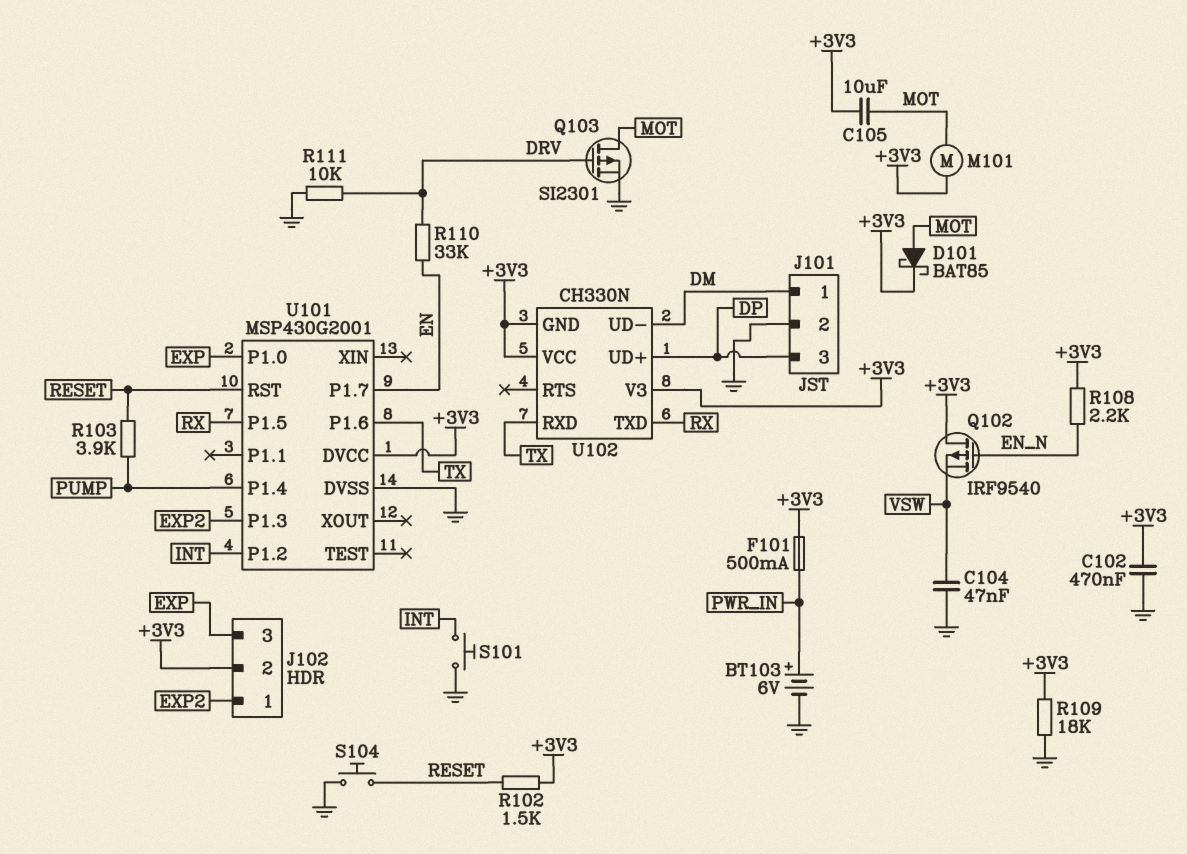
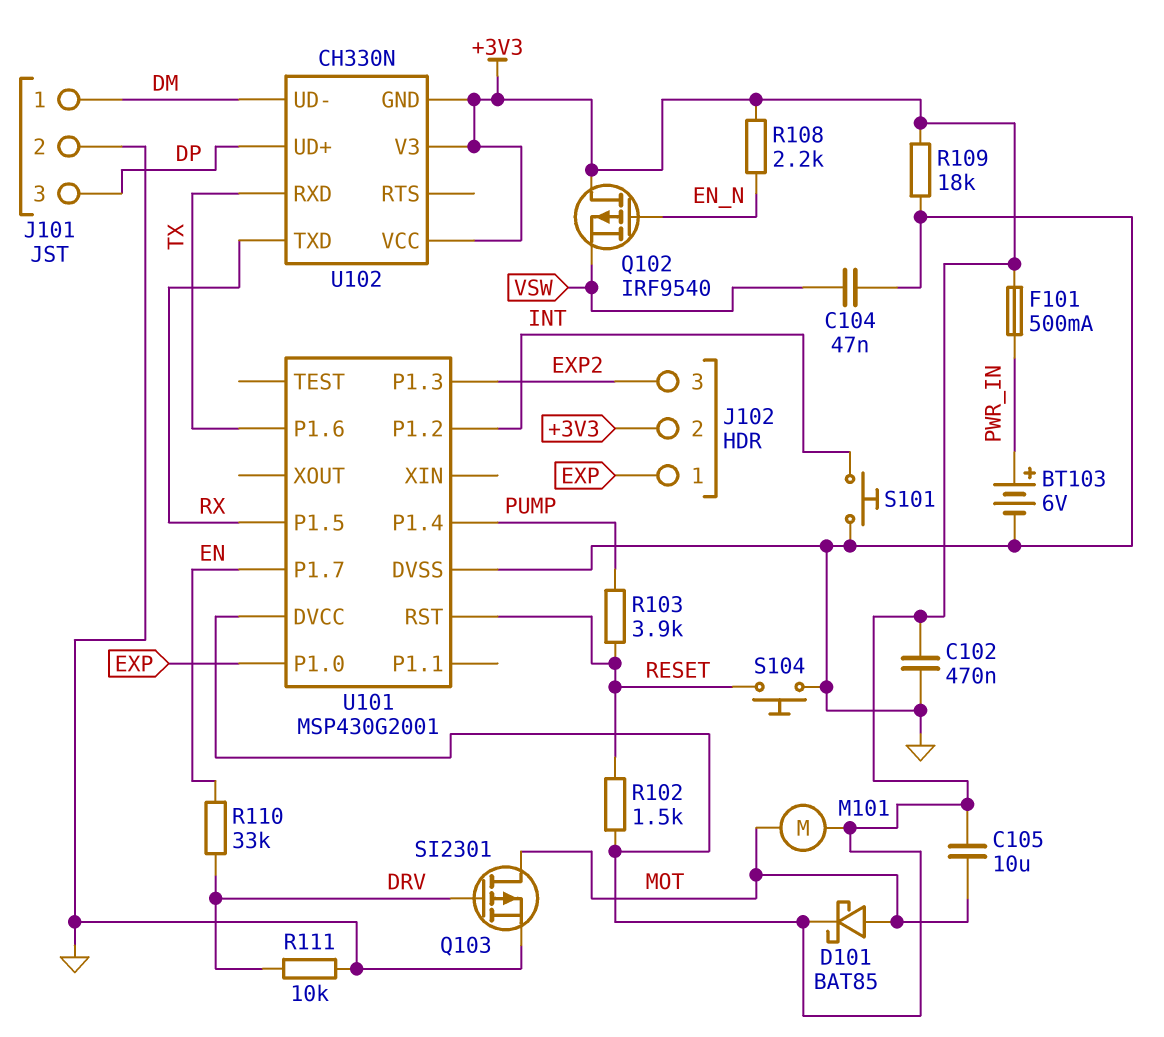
J102 pin 1: EXP2 -> EXP
J102 pin 3: EXP -> EXP2

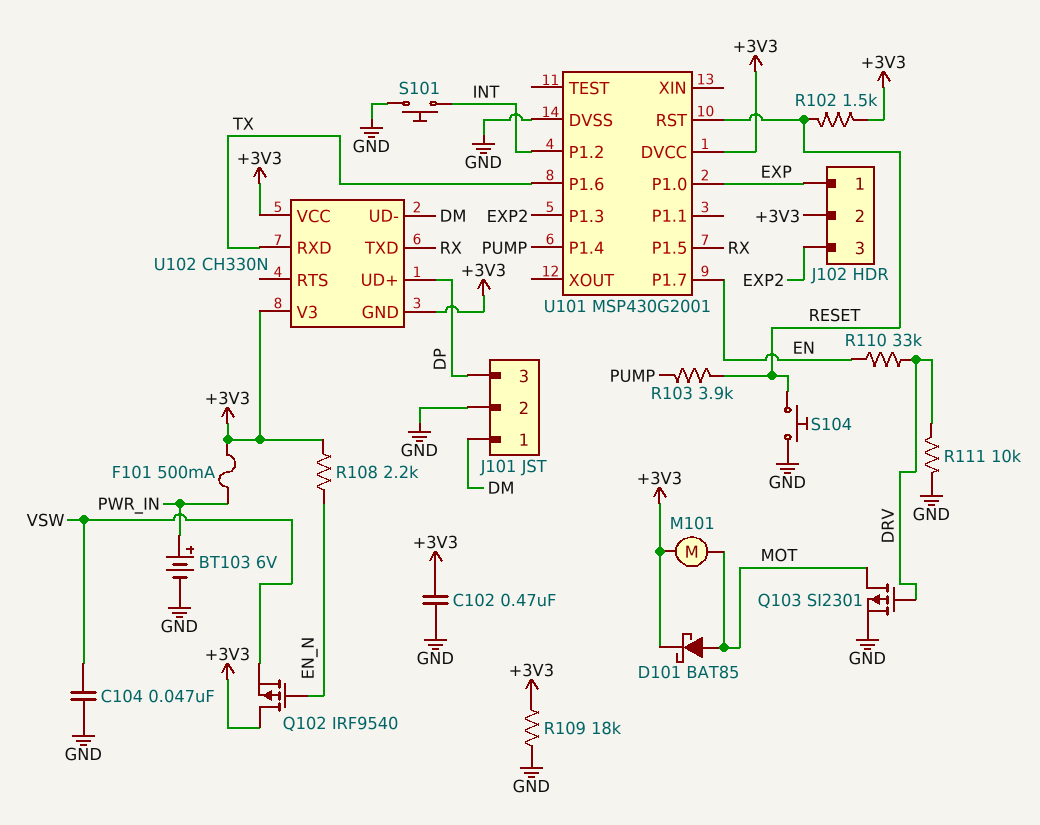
C105: 10uF (+3V3, MOT) -> none

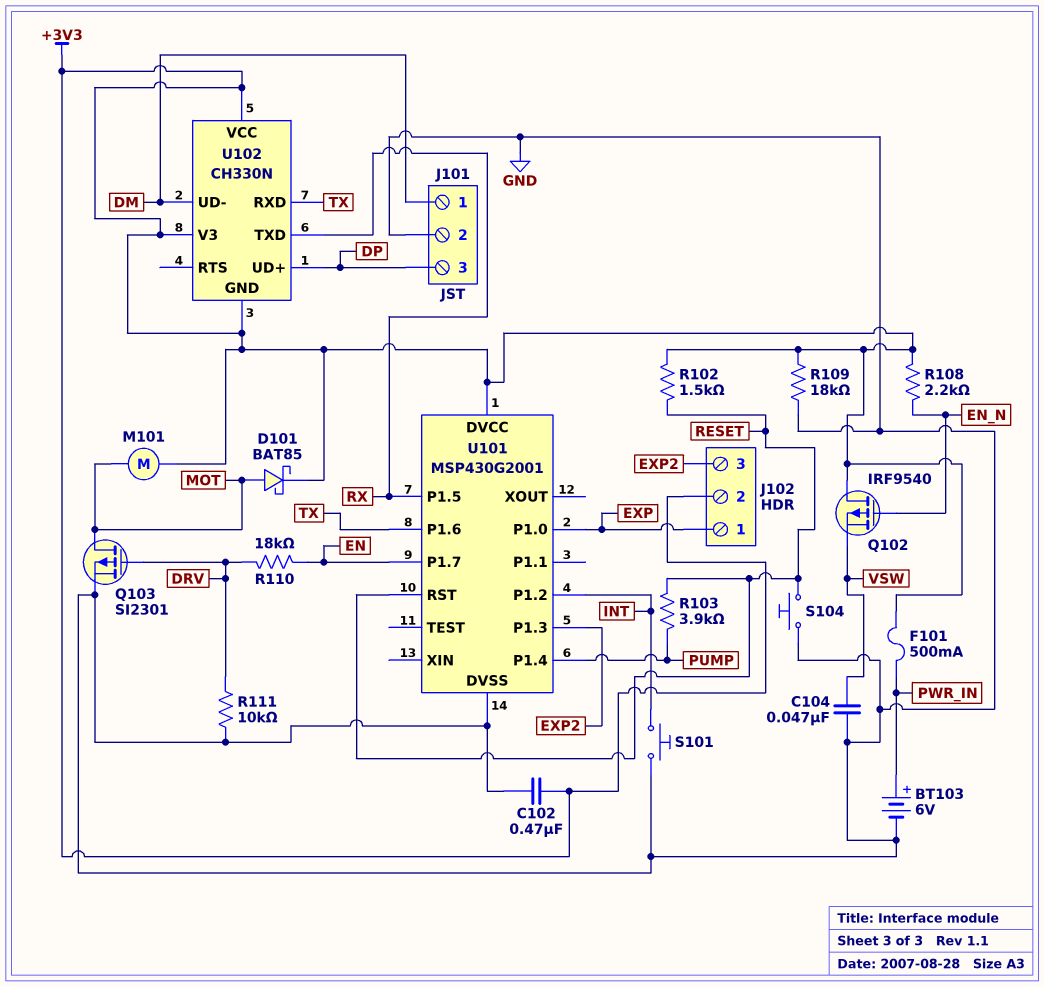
R110: 33k (DRV, EN) -> 18k (DRV, EN)

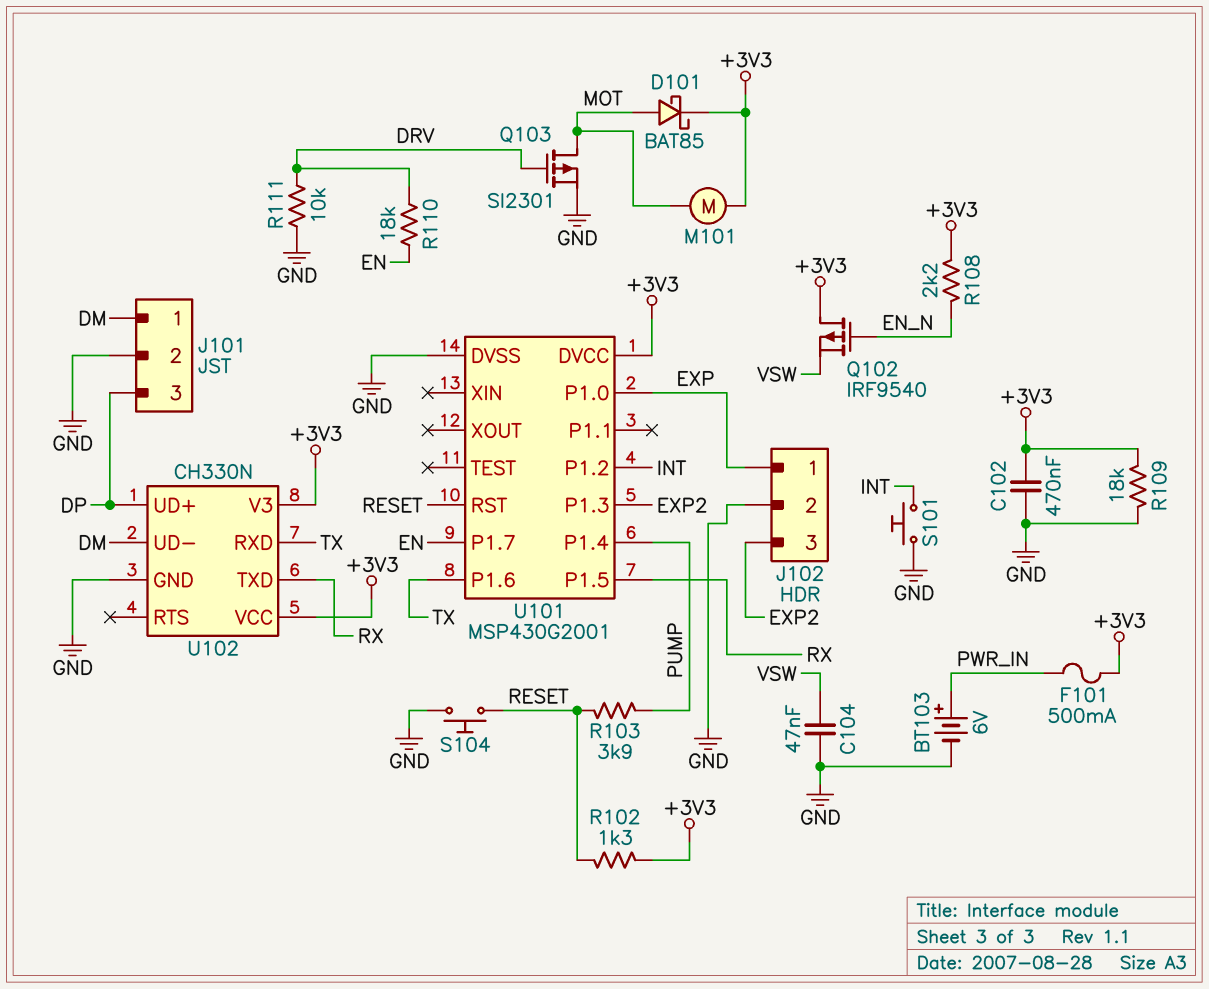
J102 pin 2: +3V3 -> GND
R102: 1.5k (+3V3, RESET) -> 1.3k (+3V3, RESET)
U102 pin GND: +3V3 -> GND

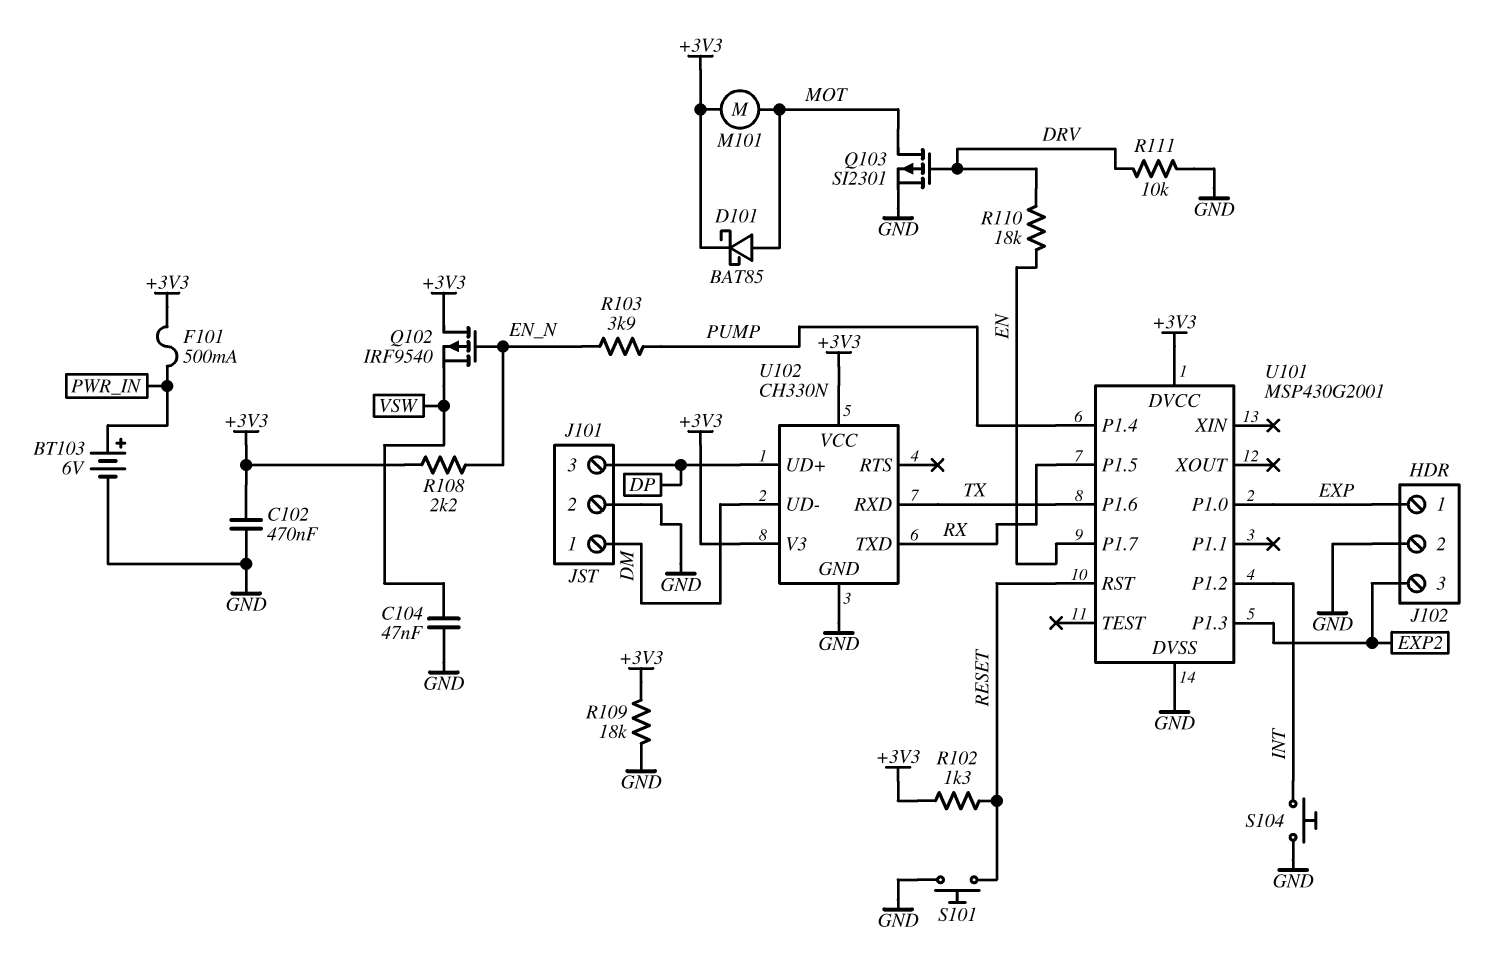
R103: 3.9k (PUMP, RESET) -> 3.9k (EN_N, PUMP)
S101: button (GND, INT) -> button (GND, RESET)
S104: button (GND, RESET) -> button (GND, INT)

